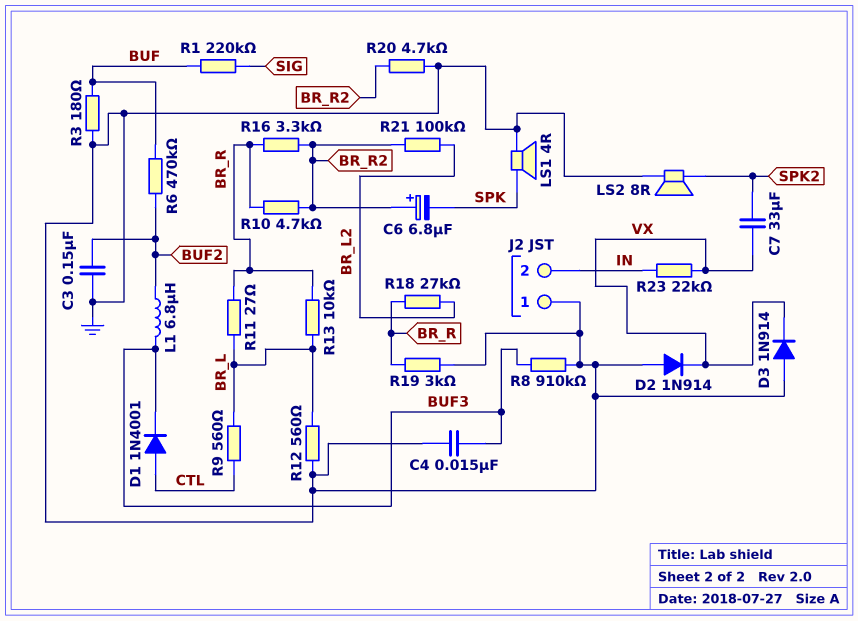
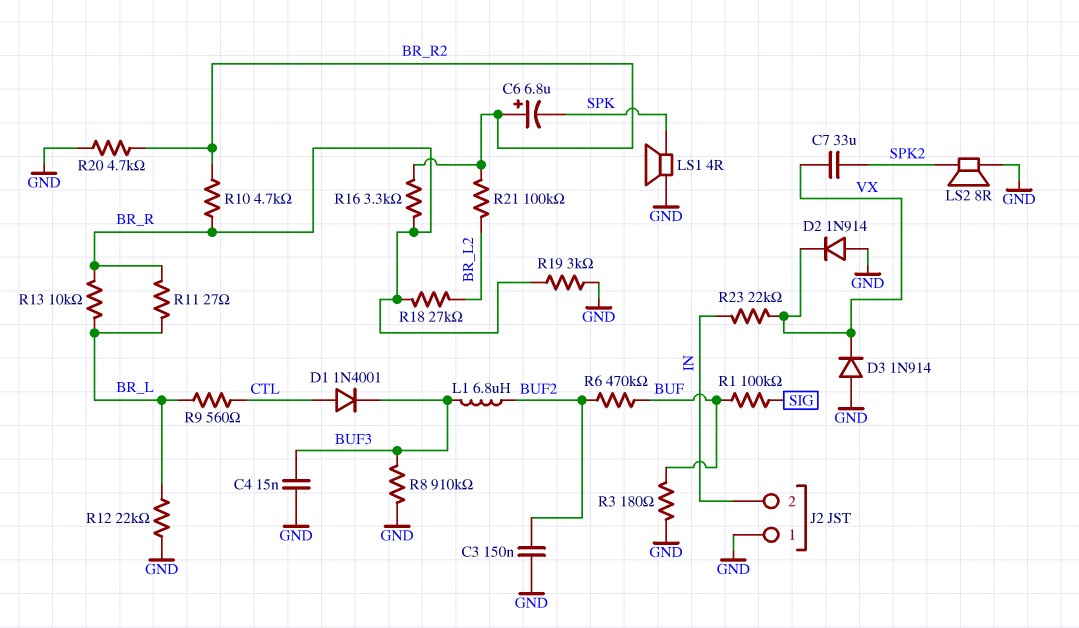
R1: 220k (BUF, SIG) -> 100k (BUF, SIG)
R12: 560 (BR_L, GND) -> 22k (BR_L, GND)

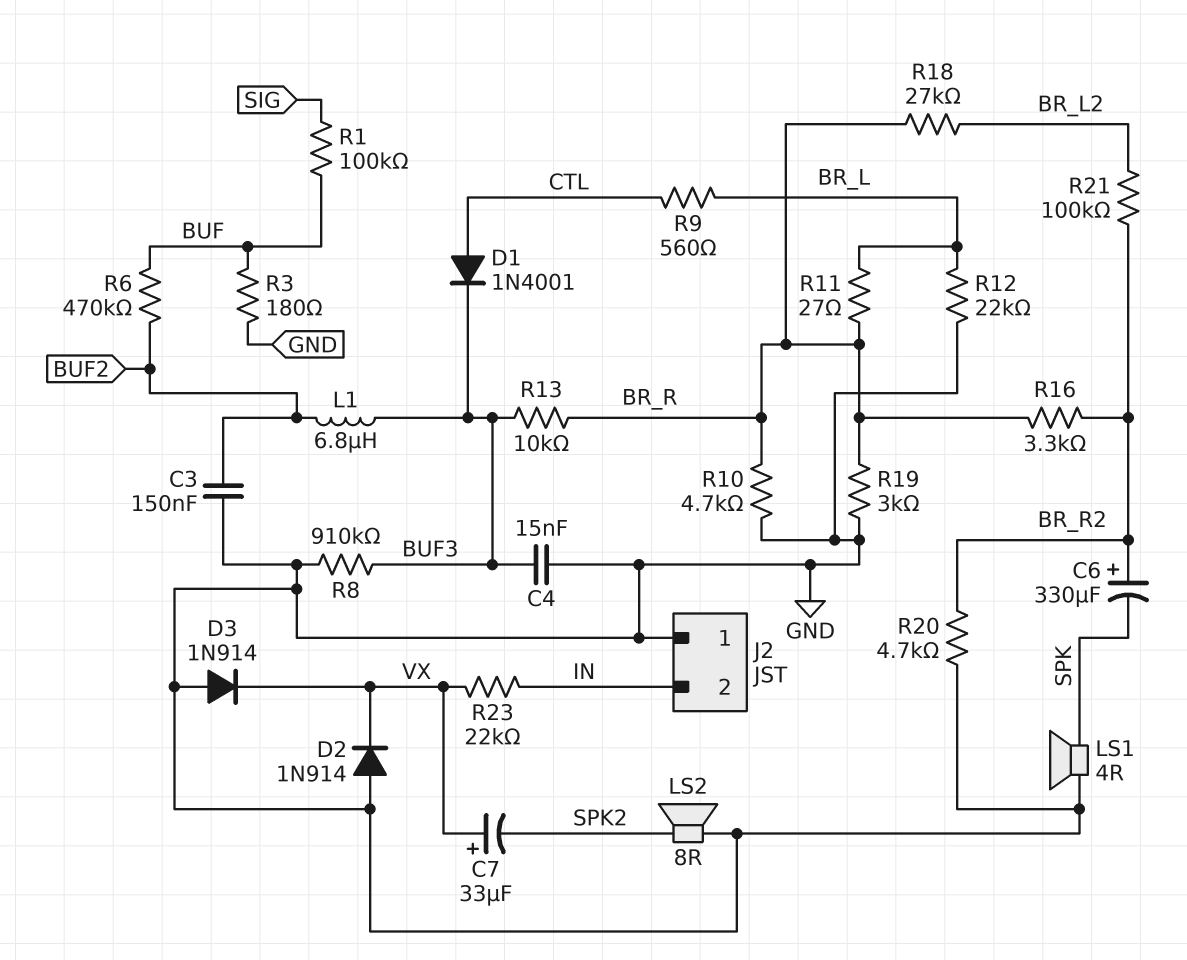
C6: 6.8uF (plus BR_R2, minus SPK) -> 330uF (plus BR_R2, minus SPK)
C7: 33uF (SPK2, VX) -> 33uF (plus VX, minus SPK2)
R10: 4.7k (BR_R, BR_R2) -> 4.7k (BR_R, GND)
R13: 10k (BR_L, BR_R) -> 10k (BR_R, BUF3)

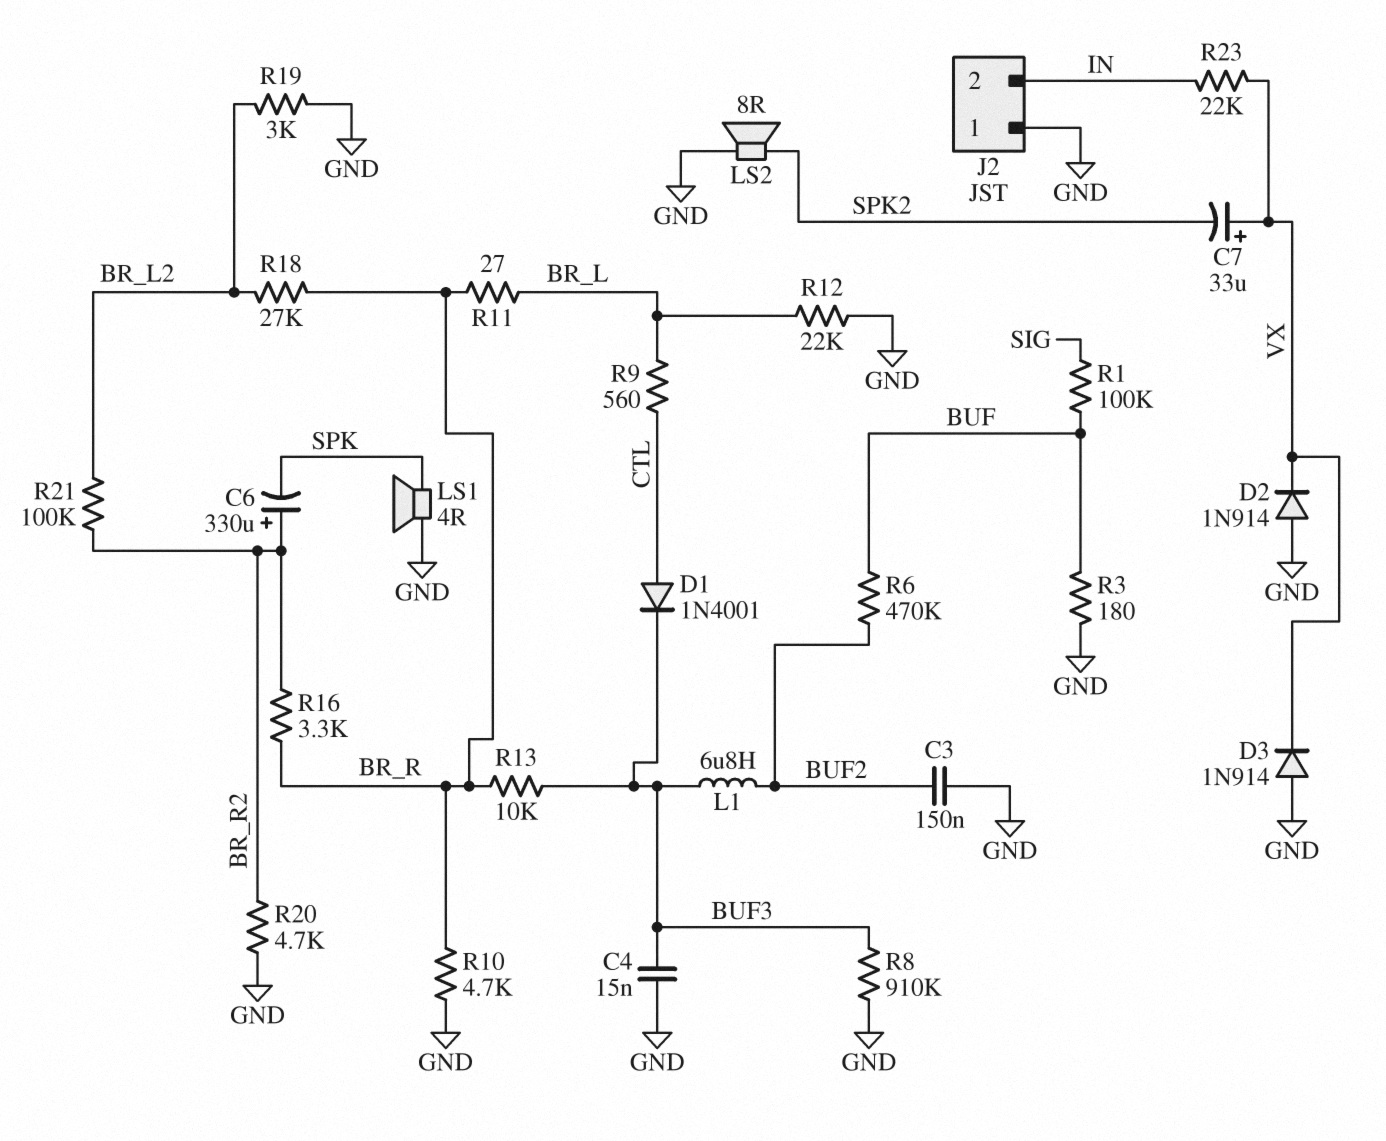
R19: 3k (BR_R, GND) -> 3k (BR_L2, GND)

